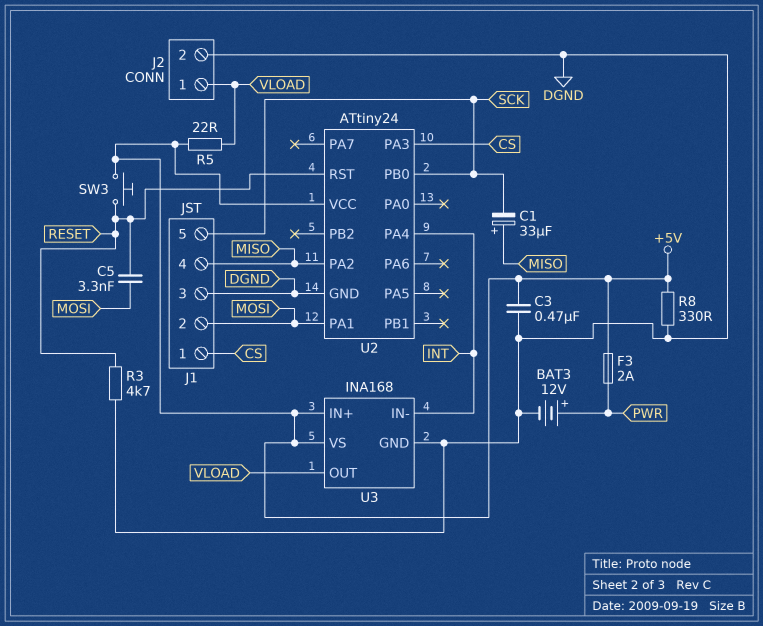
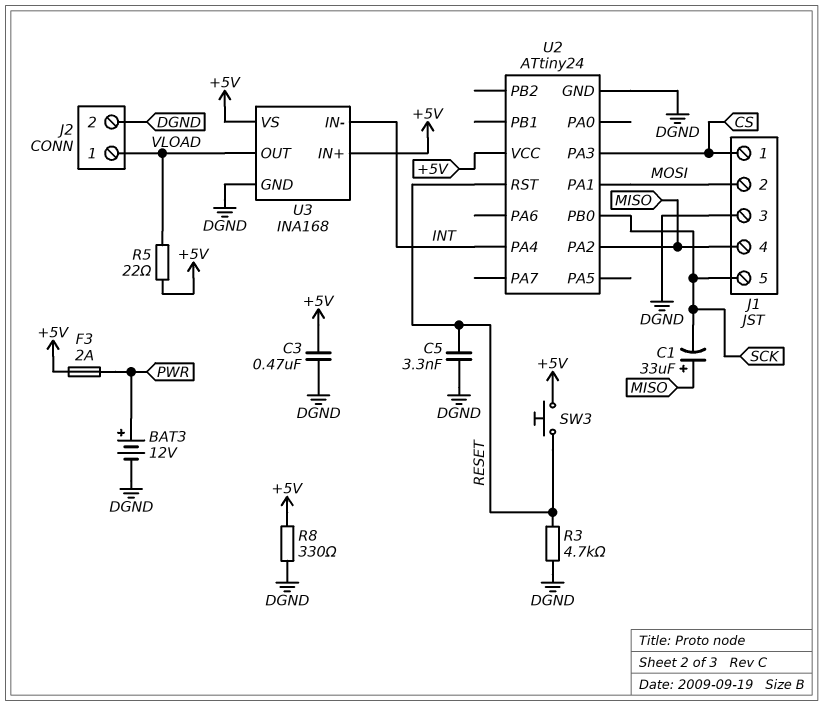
C5: 3.3nF (MOSI, RESET) -> 3.3nF (DGND, RESET)

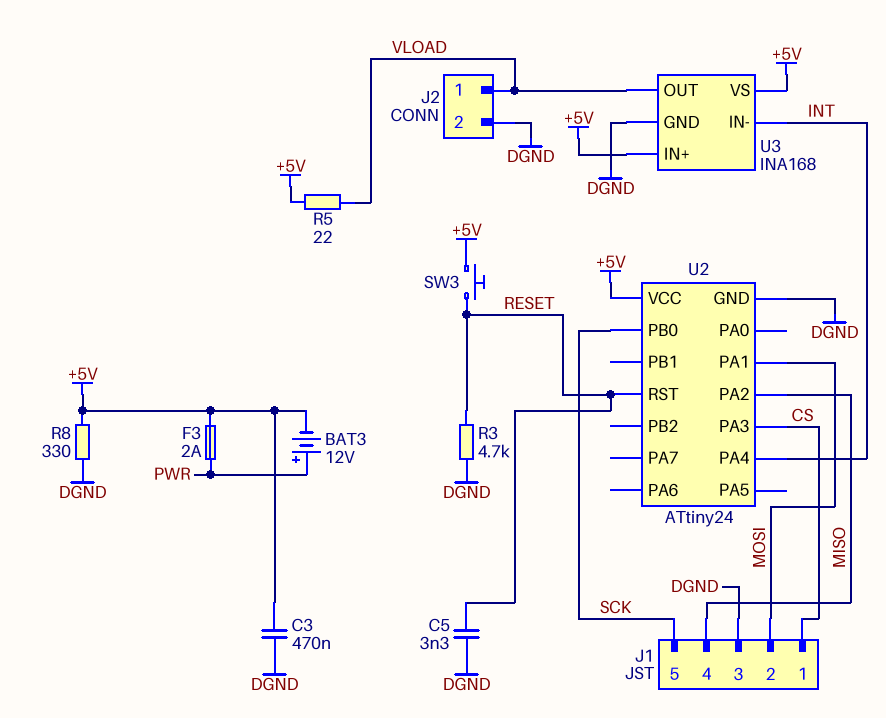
BAT3: 12V (plus PWR, minus DGND) -> 12V (plus PWR, minus +5V)
C1: 33uF (plus MISO, minus SCK) -> none

